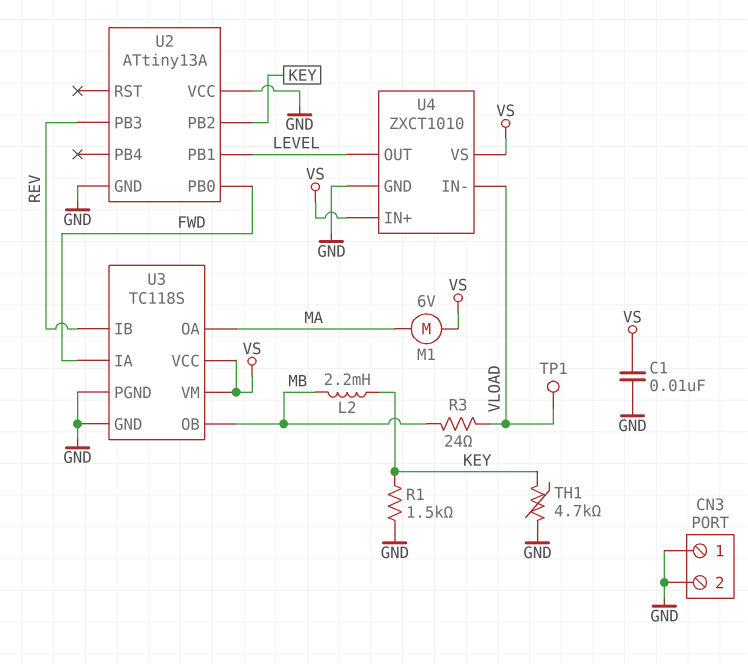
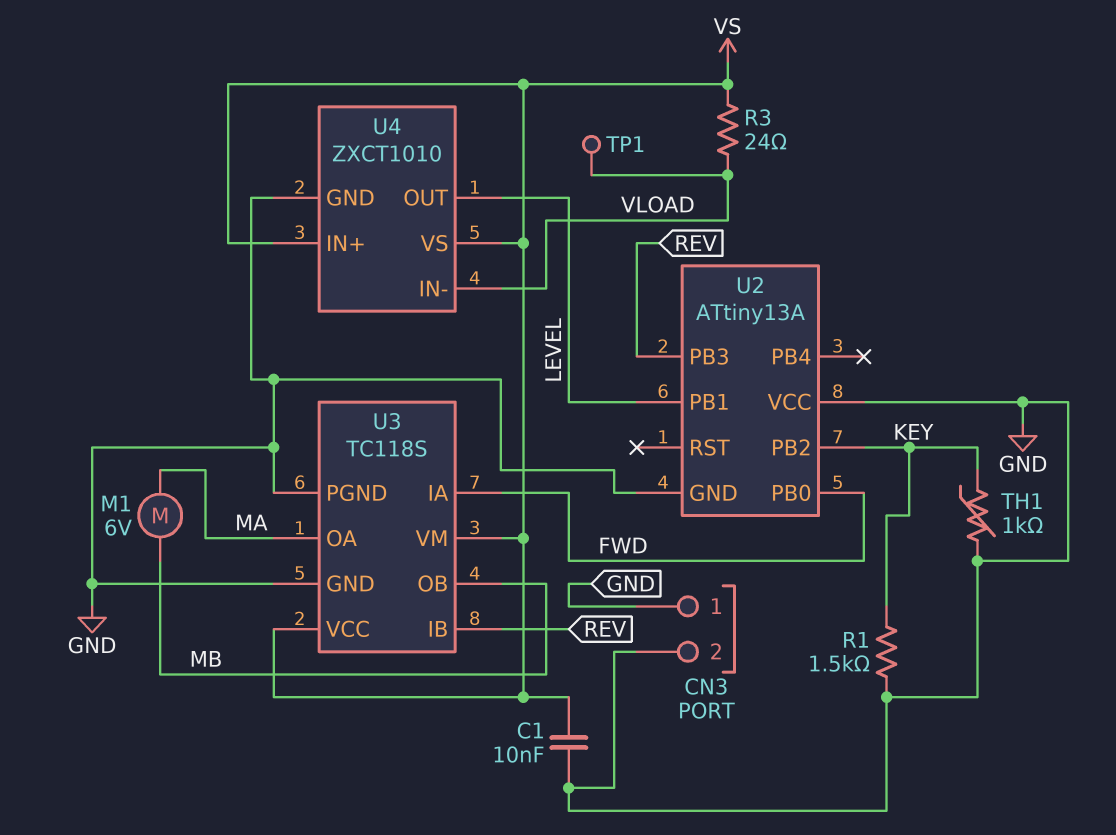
L2: 2.2mH (KEY, MB) -> none
M1: motor 6V (MA, VS) -> motor 6V (MA, MB)
R3: 24 (MB, VLOAD) -> 24 (VLOAD, VS)
TH1: 4.7k (GND, KEY) -> 1k (GND, KEY)

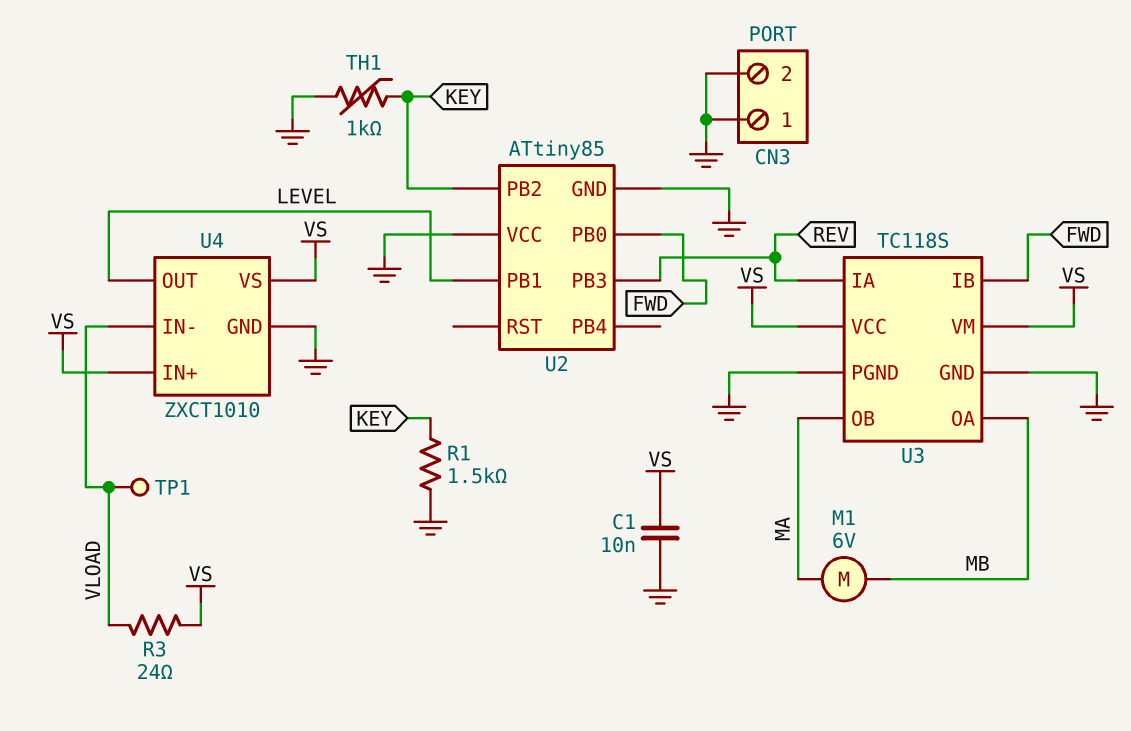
U2: ATtiny13A -> ATtiny85
U3 pin IA: FWD -> REV
U3 pin IB: REV -> FWD
U3 pin OA: MA -> MB
U3 pin OB: MB -> MA

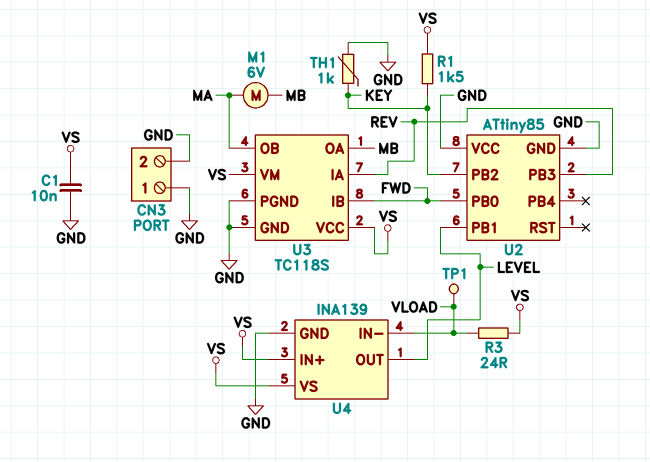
R1: 1.5k (GND, KEY) -> 1.5k (KEY, VS)
U4: ZXCT1010 -> INA139

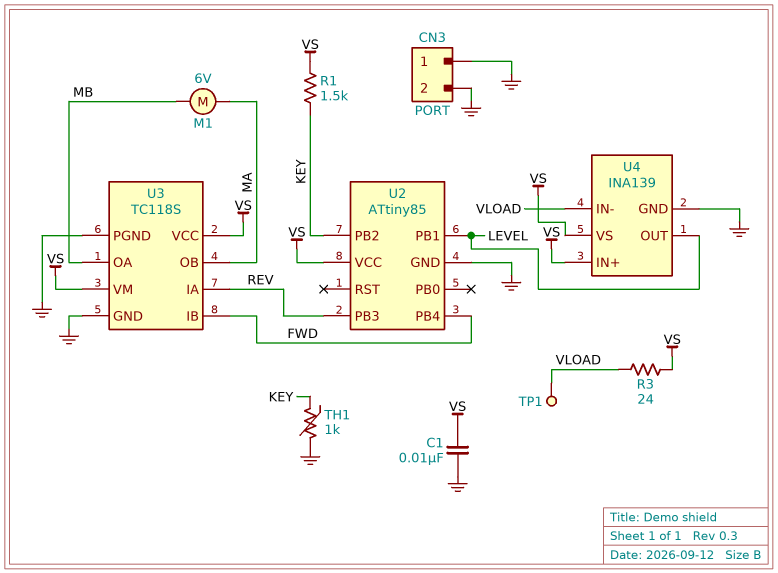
U2 pin PB0: FWD -> none
U2 pin PB4: none -> FWD
U2 pin VCC: GND -> VS

